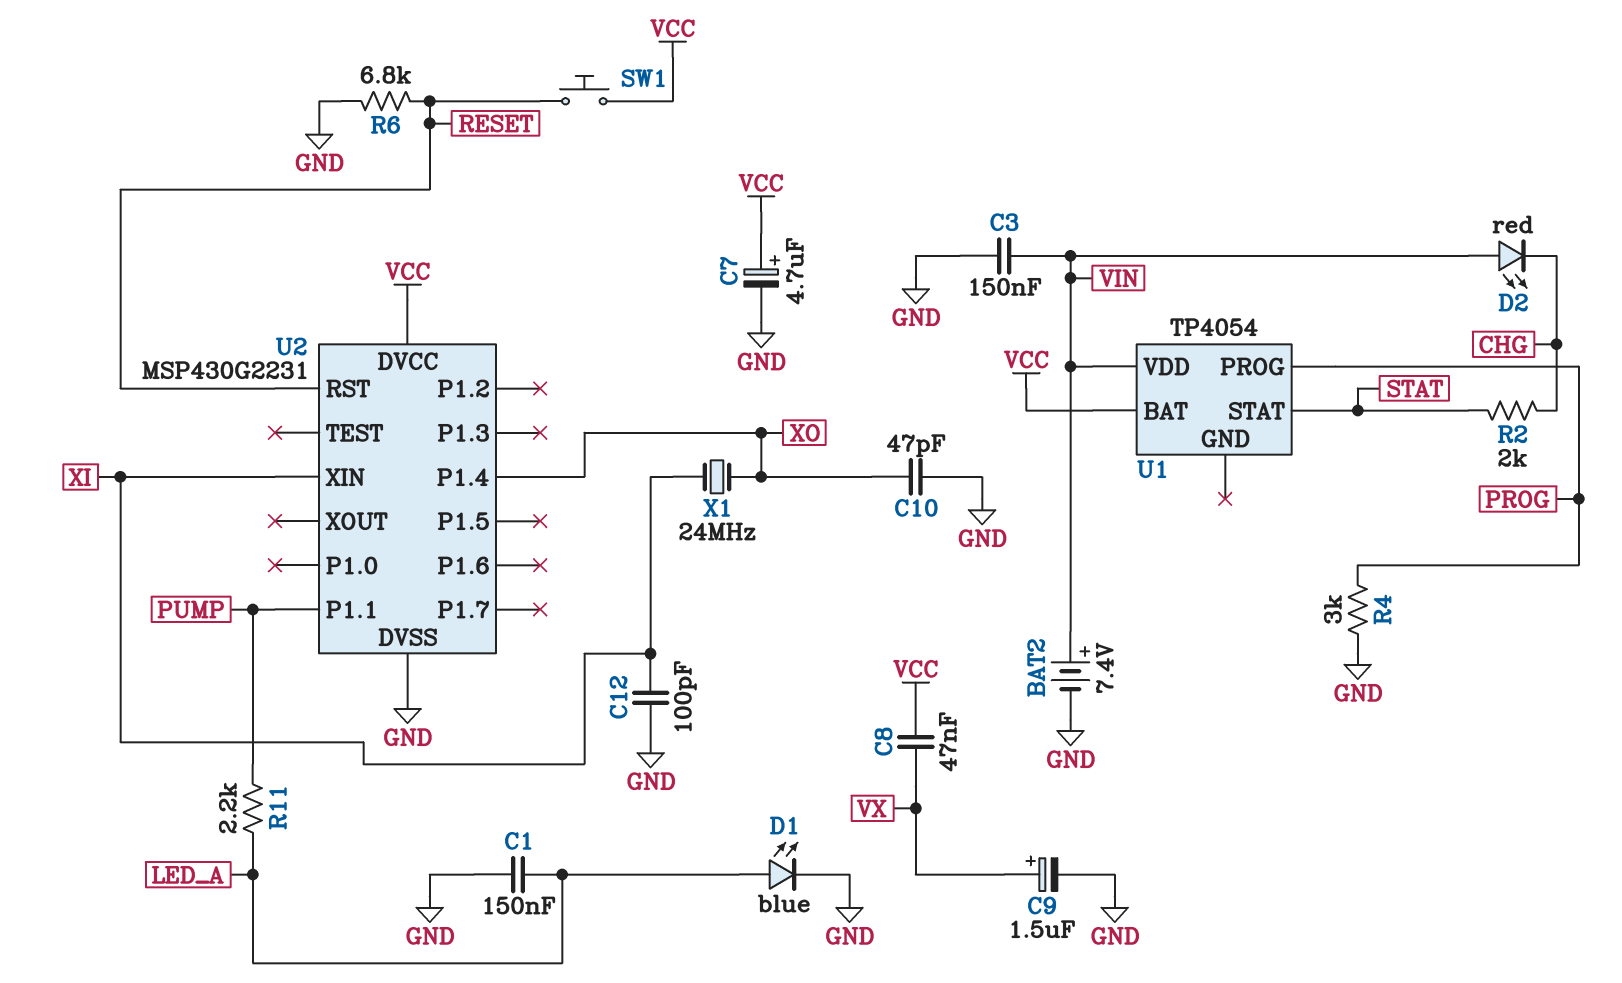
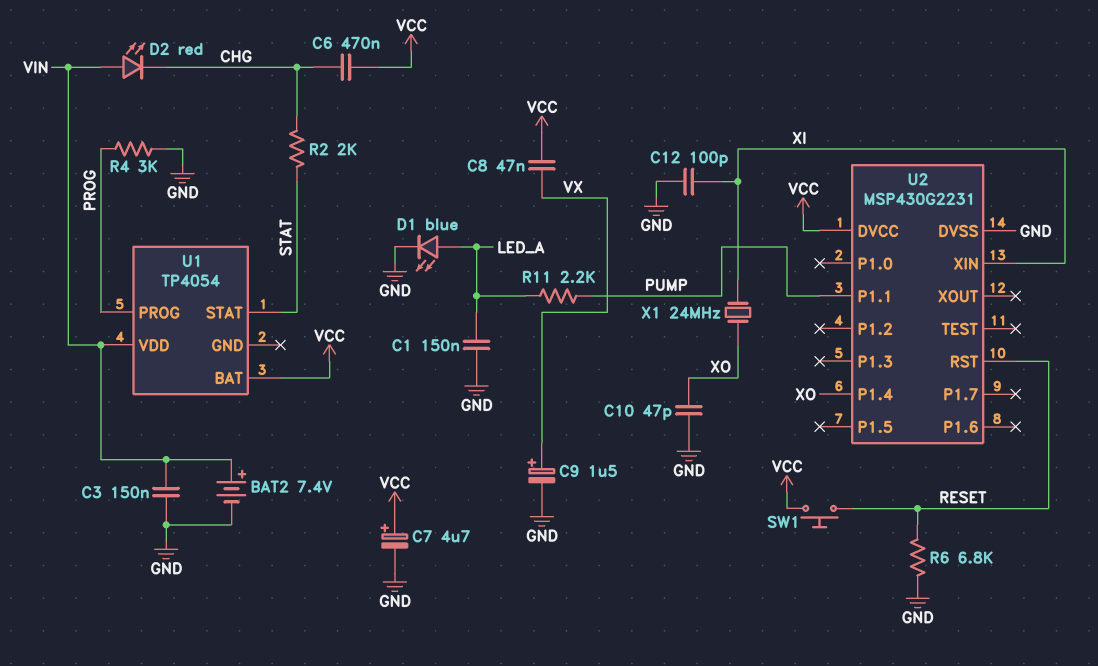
C6: none -> 470nF (CHG, VCC)

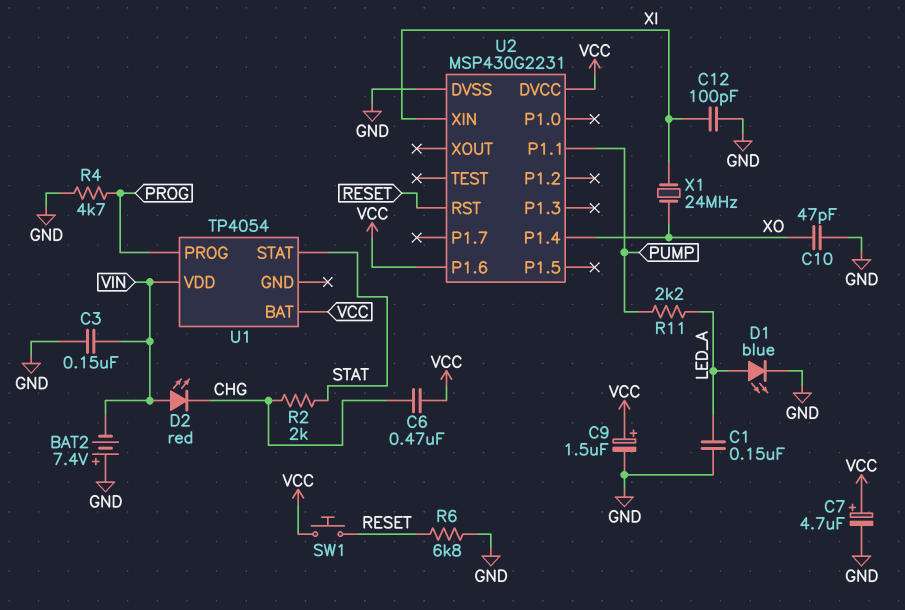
BAT2: 7.4V (plus VIN, minus GND) -> 7.4V (plus GND, minus VIN)
C8: 47nF (VCC, VX) -> none
C9: 1.5uF (plus VX, minus GND) -> 1.5uF (plus VCC, minus GND)
R4: 3k (GND, PROG) -> 4.7k (GND, PROG)
U2 pin P1.6: none -> VCC

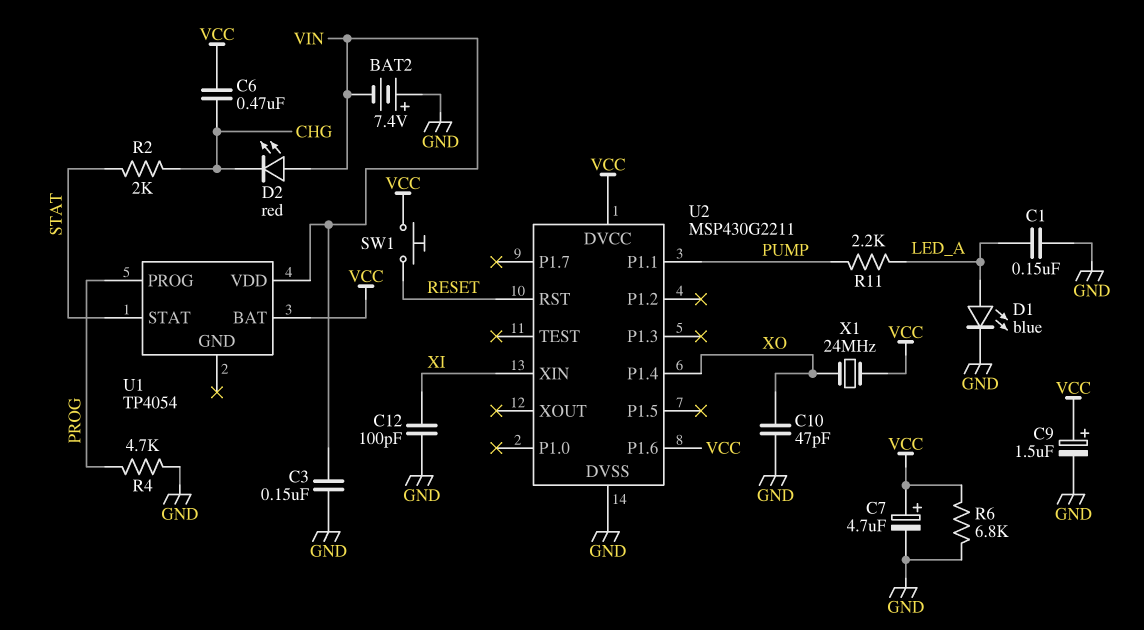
R6: 6.8k (GND, RESET) -> 6.8k (GND, VCC)
U2: MSP430G2231 -> MSP430G2211
X1: 24MHz (XI, XO) -> 24MHz (VCC, XO)

